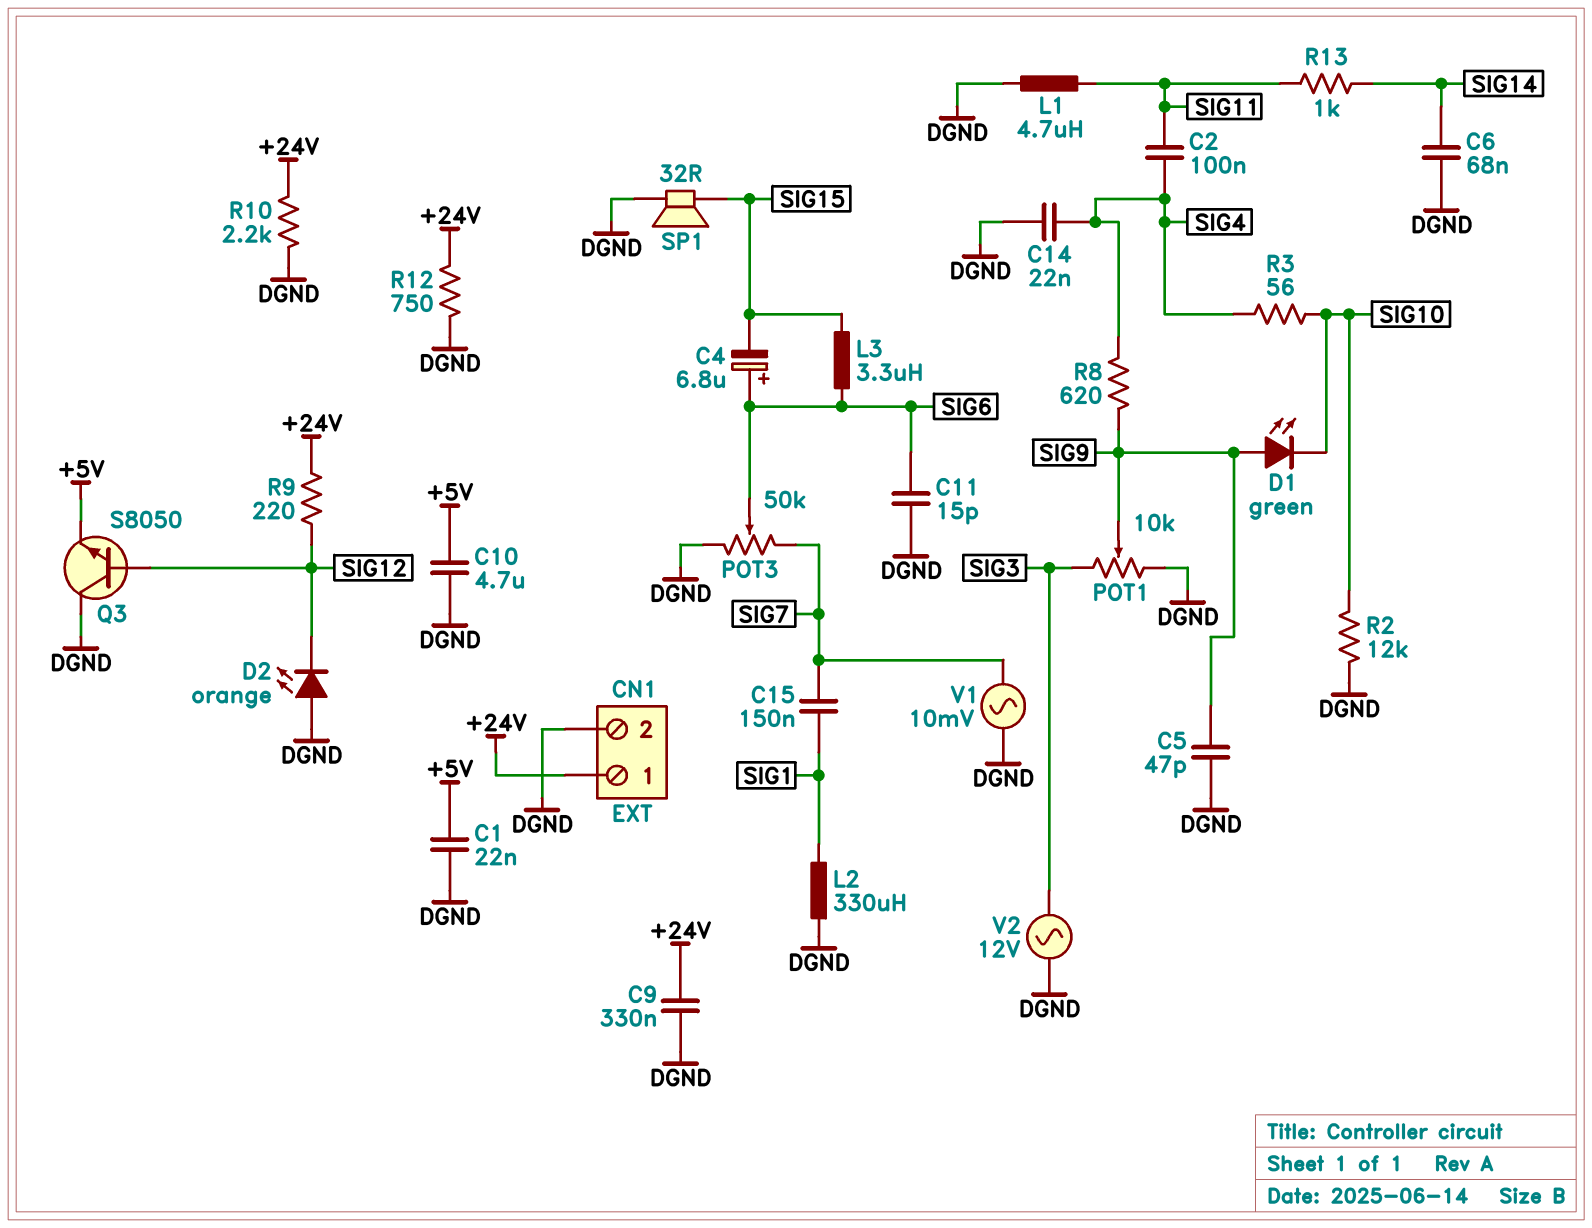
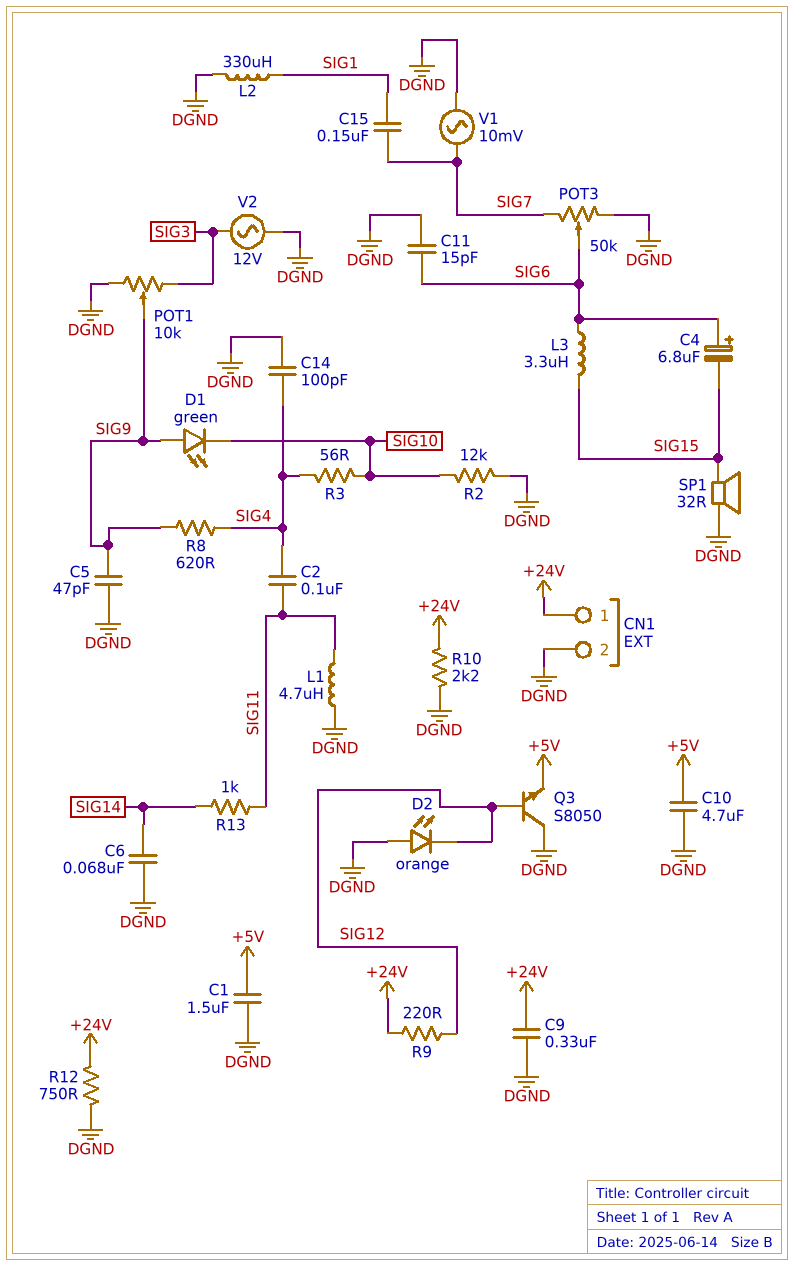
C1: 22nF (+5V, DGND) -> 1.5uF (+5V, DGND)
C14: 22nF (DGND, SIG4) -> 100pF (DGND, SIG4)

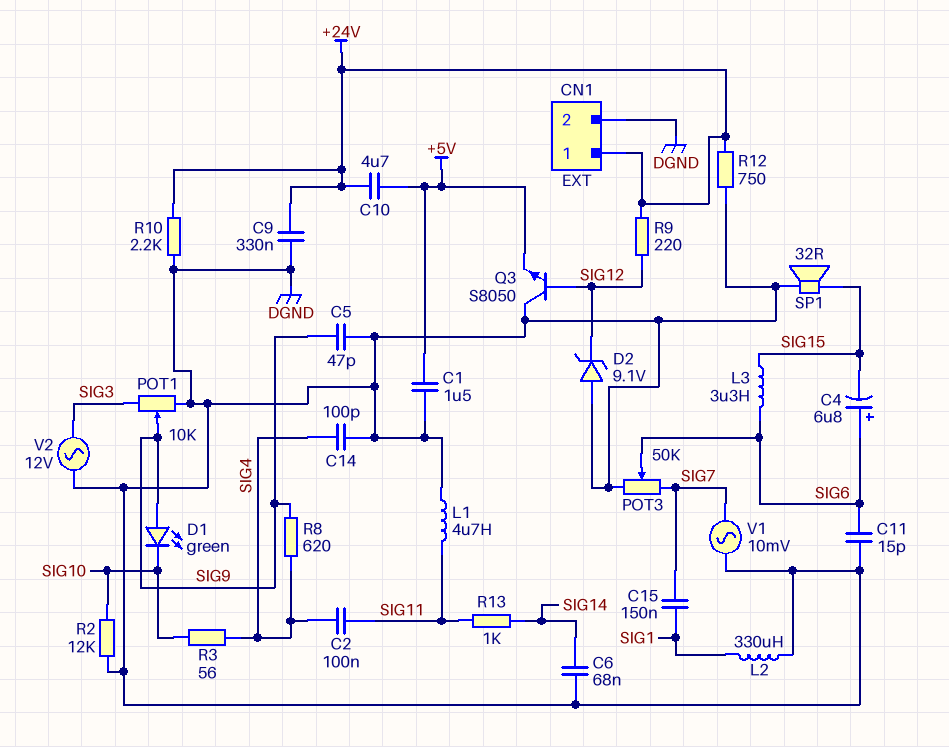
C10: 4.7uF (+5V, DGND) -> 4.7uF (+5V, +24V)
D2: LED orange (A DGND, K SIG12) -> zener 9.1V (A DGND, K SIG12)

